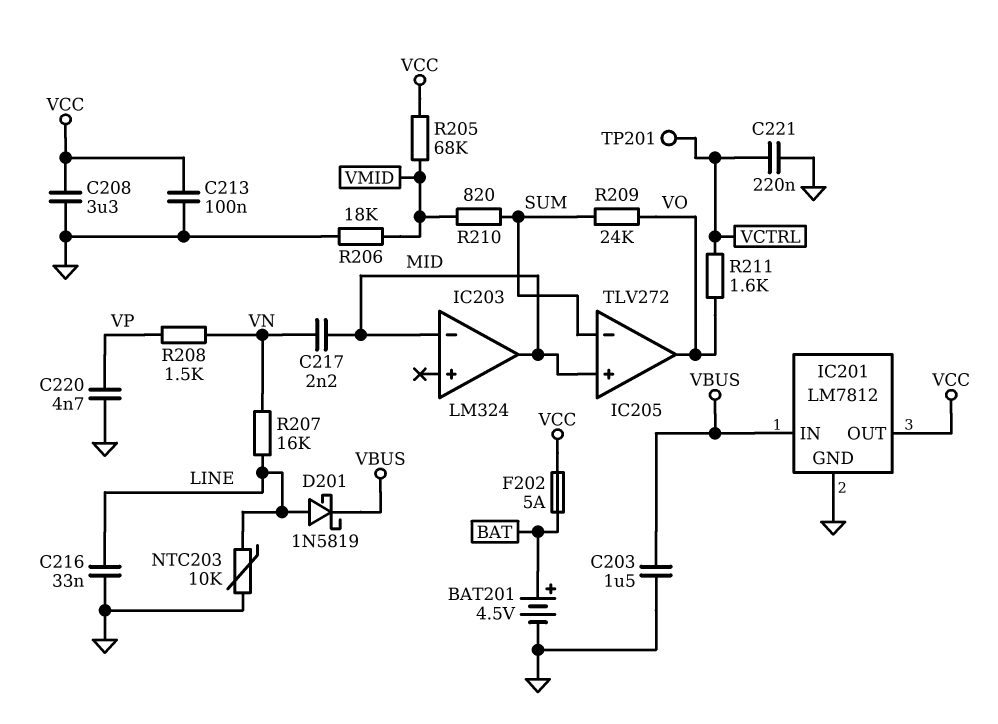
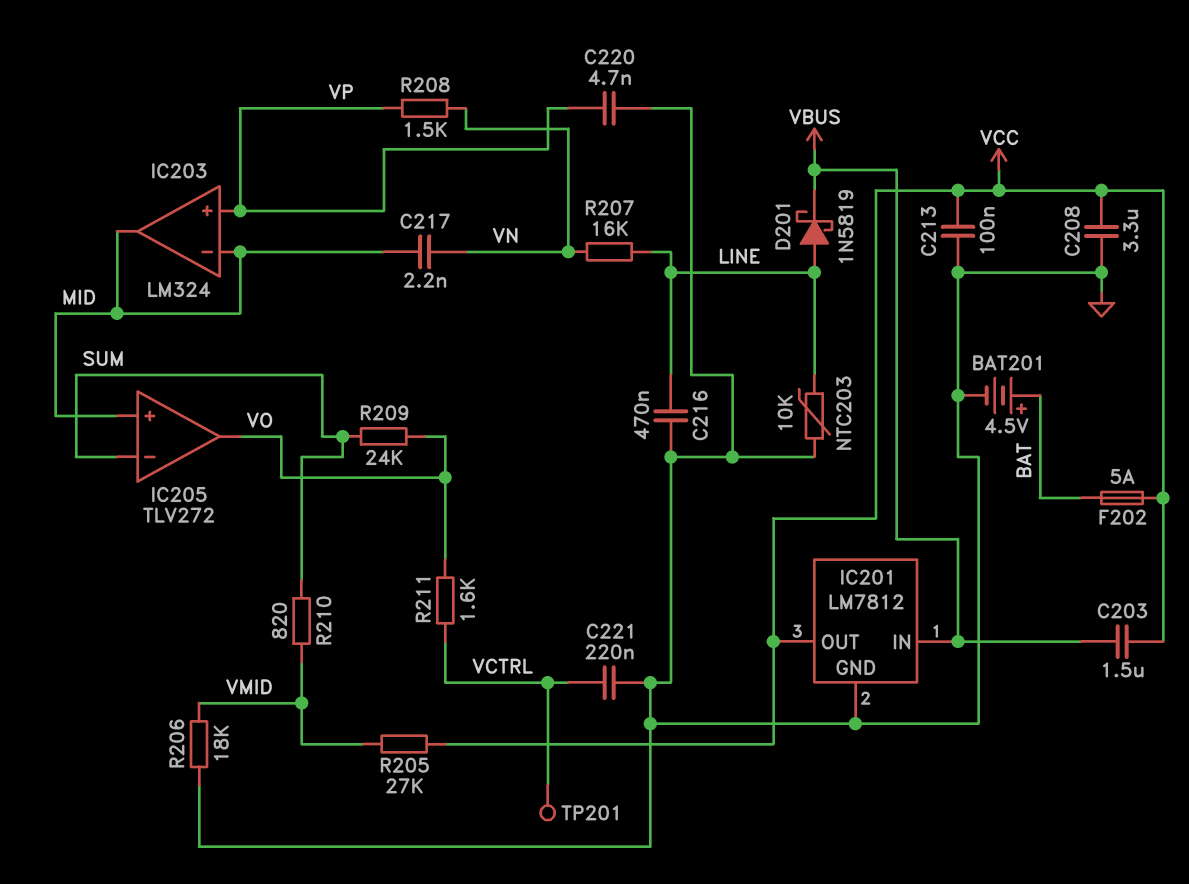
C203: 1.5uF (GND, VBUS) -> 1.5uF (VBUS, VCC)
C216: 33nF (GND, LINE) -> 470nF (GND, LINE)
IC203 pin in+: none -> VP
R205: 68k (VCC, VMID) -> 27k (VCC, VMID)

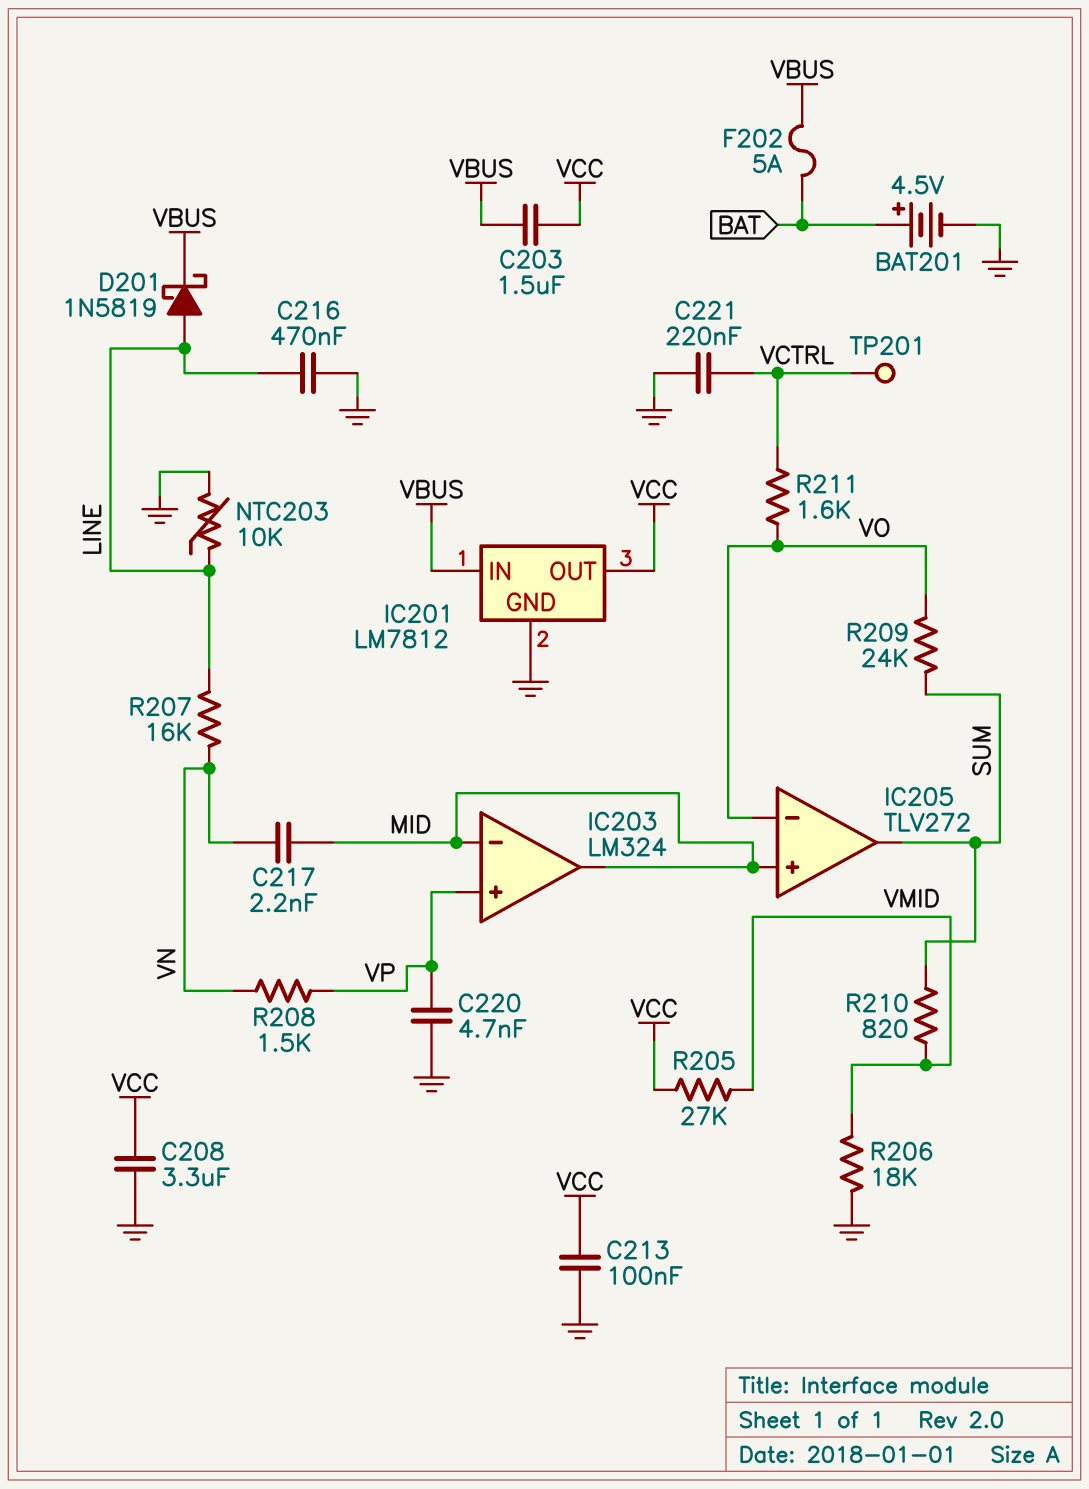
F202: 5A (BAT, VCC) -> 5A (BAT, VBUS)
IC205 pin in-: SUM -> VO
IC205 pin out: VO -> SUM

